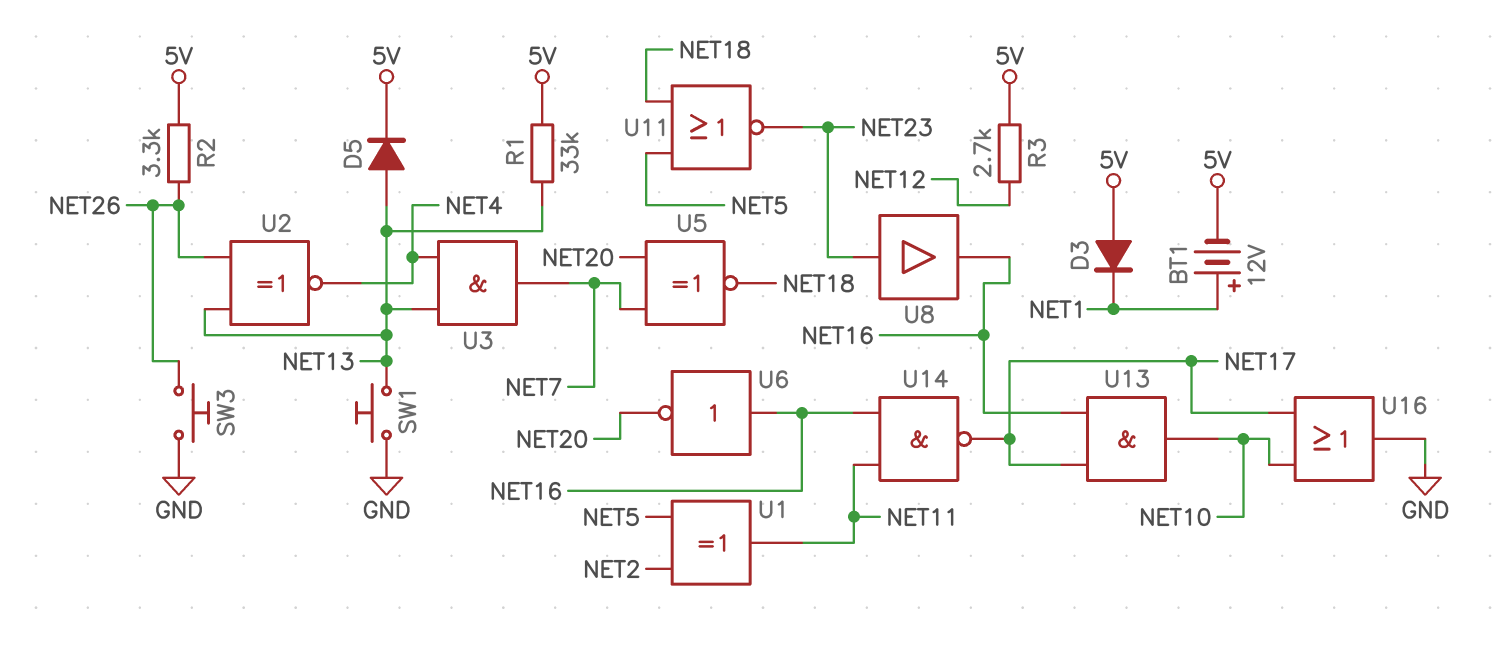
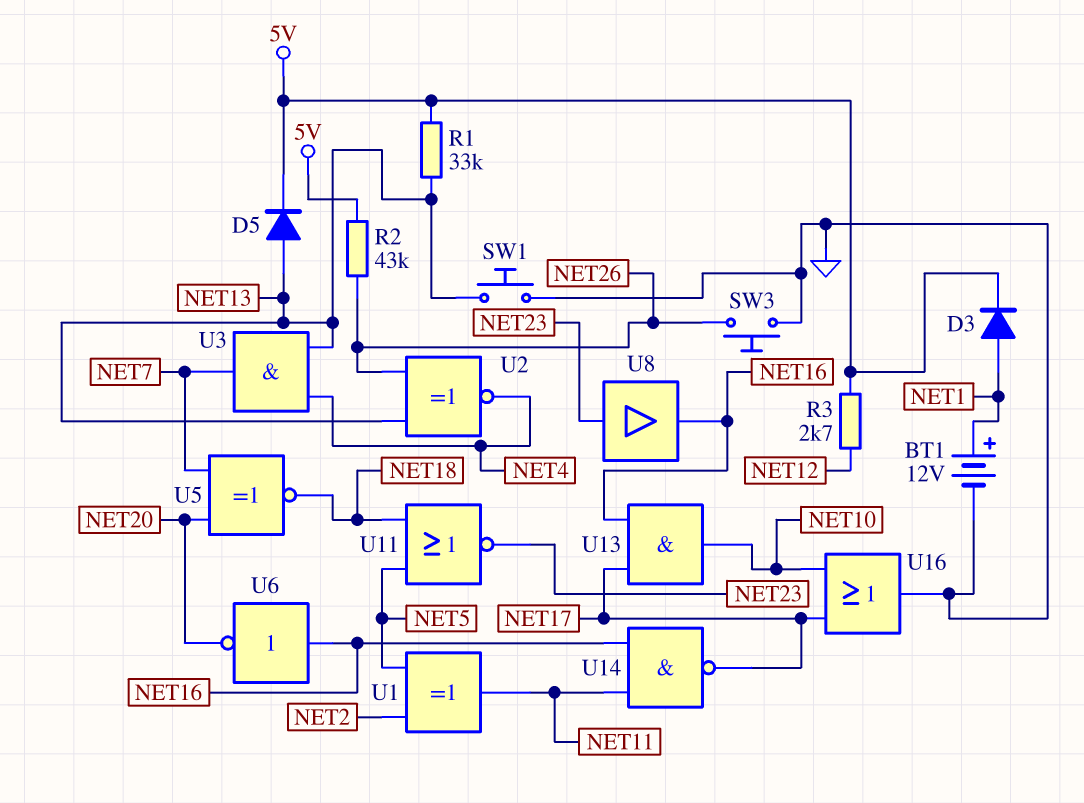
BT1: 12V (plus NET1, minus 5V) -> 12V (plus NET1, minus GND)
D3: diode (A 5V, K NET1) -> diode (A NET1, K 5V)
R2: 3.3k (5V, NET26) -> 43k (5V, NET26)

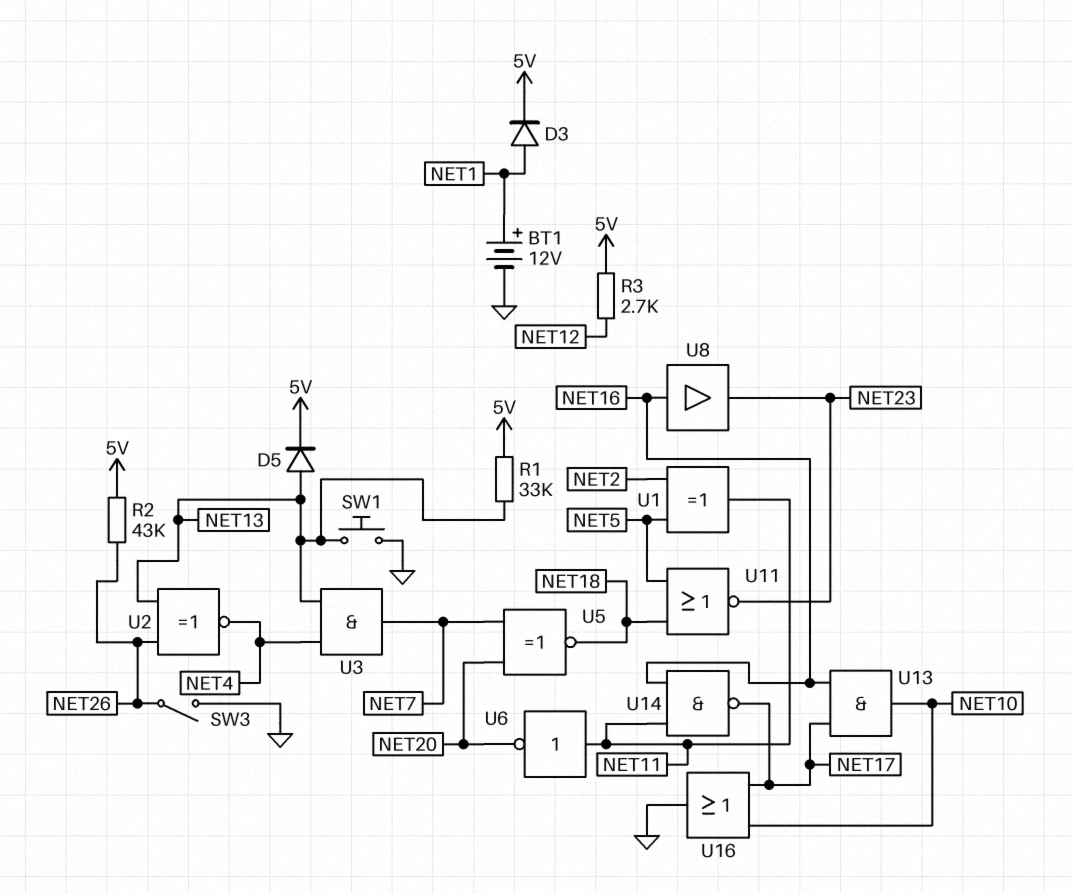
SW3: button (GND, NET26) -> switch (GND, NET26)
U6: NOT (in NET16, out NET20) -> NOT (in NET11, out NET20)
U8: buffer (in NET23, out NET16) -> buffer (in NET16, out NET23)

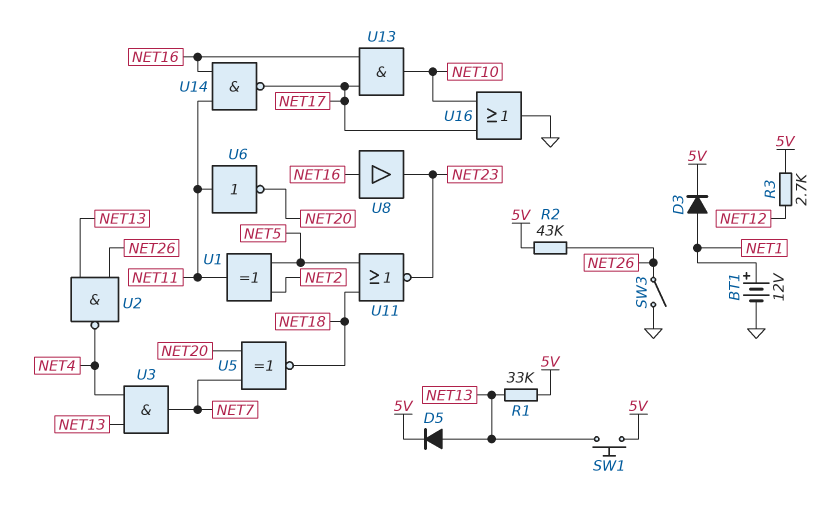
SW1: button (GND, NET13) -> button (5V, NET13)
U2: XNOR (in NET13, in NET26, out NET4) -> NAND (in NET13, in NET26, out NET4)

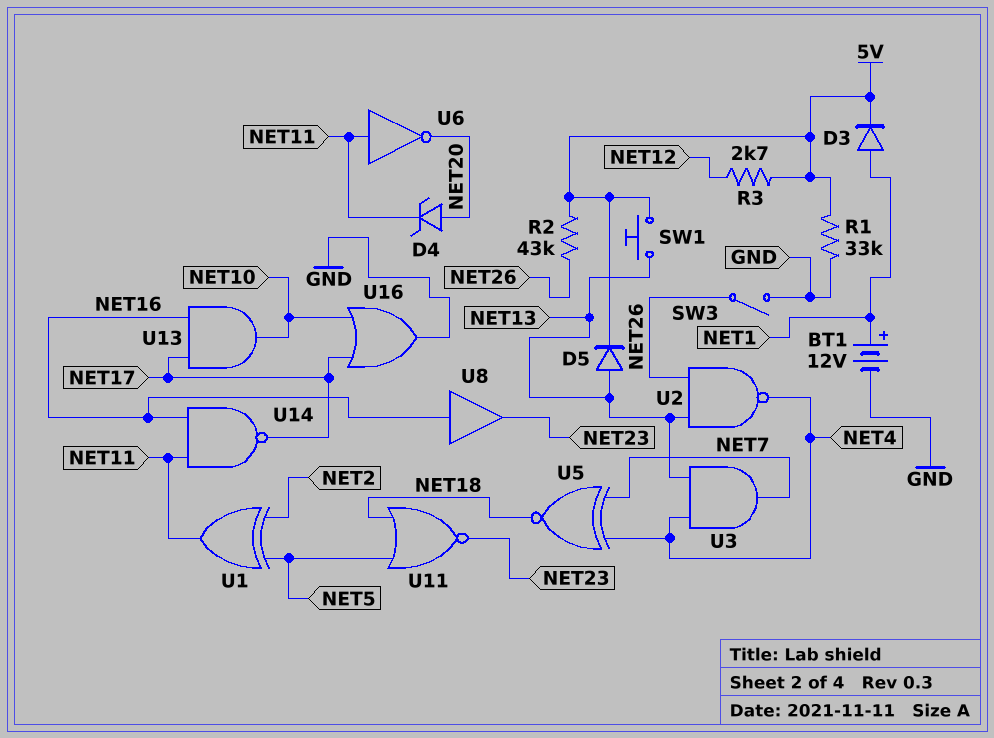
D4: none -> zener (A NET20, K NET11)
R1: 33k (5V, NET13) -> 33k (5V, GND)
U5: XNOR (in NET7, in NET20, out NET18) -> XNOR (in NET4, in NET7, out NET18)

